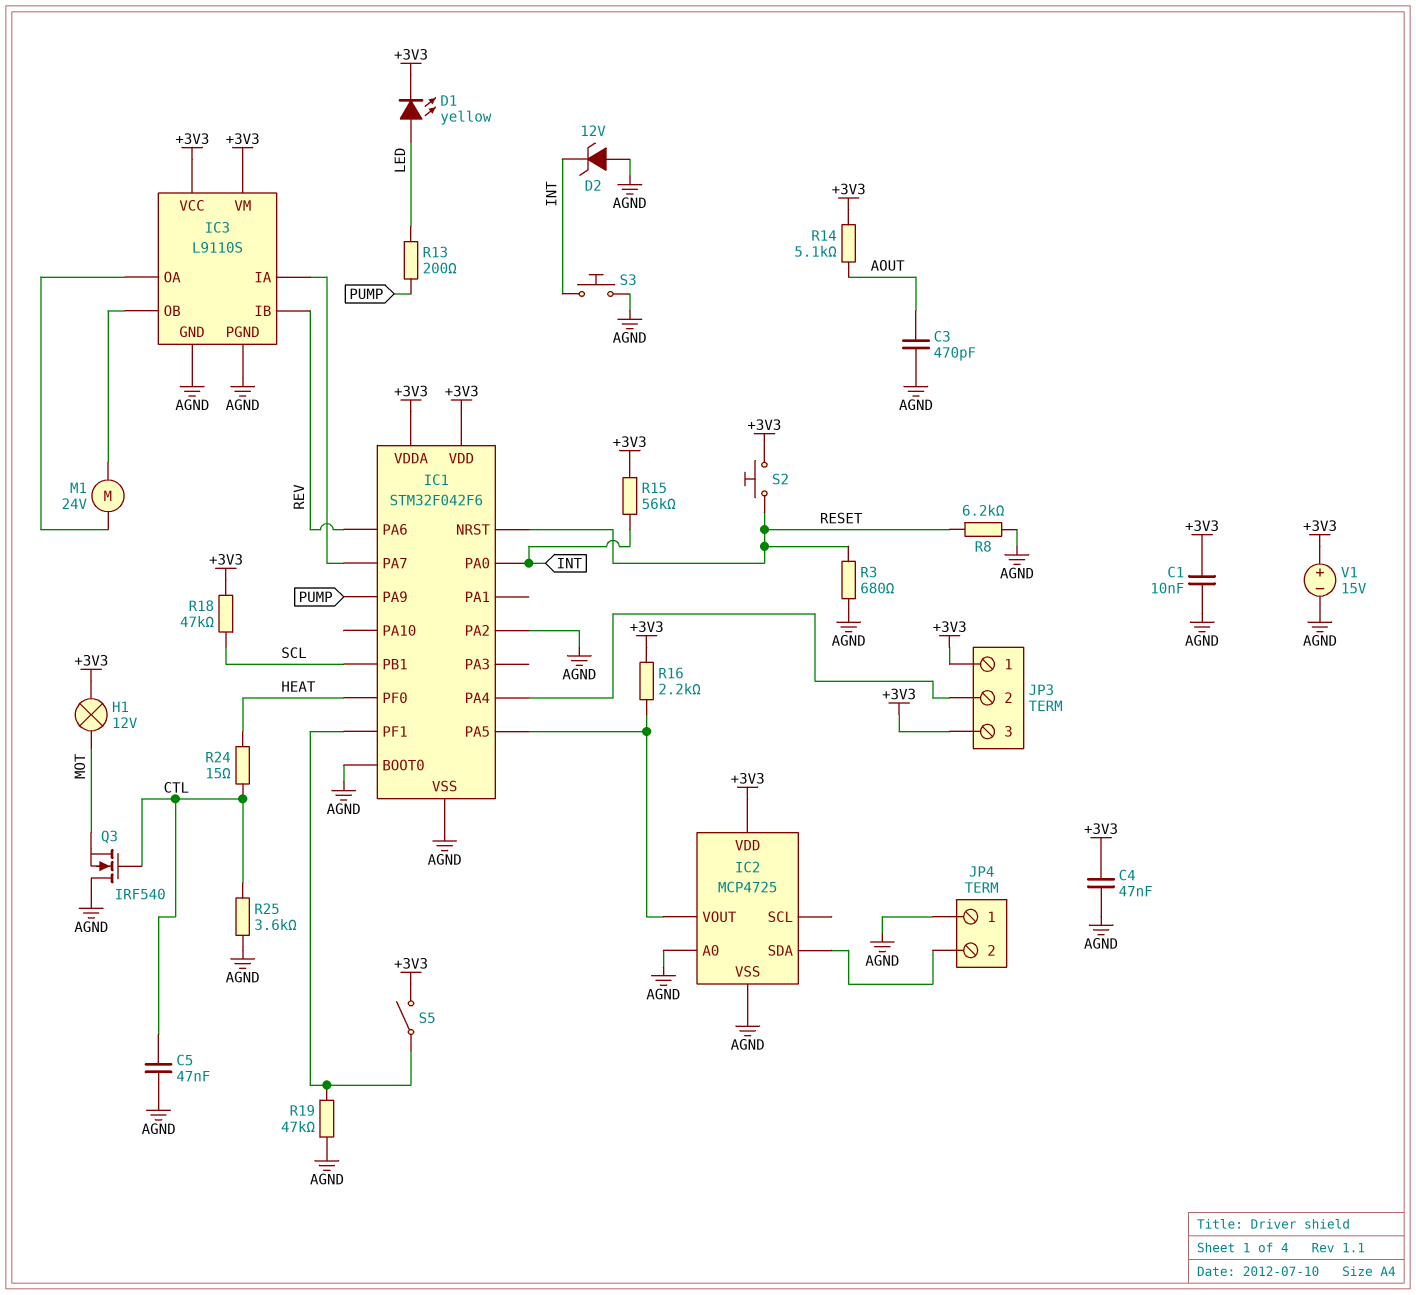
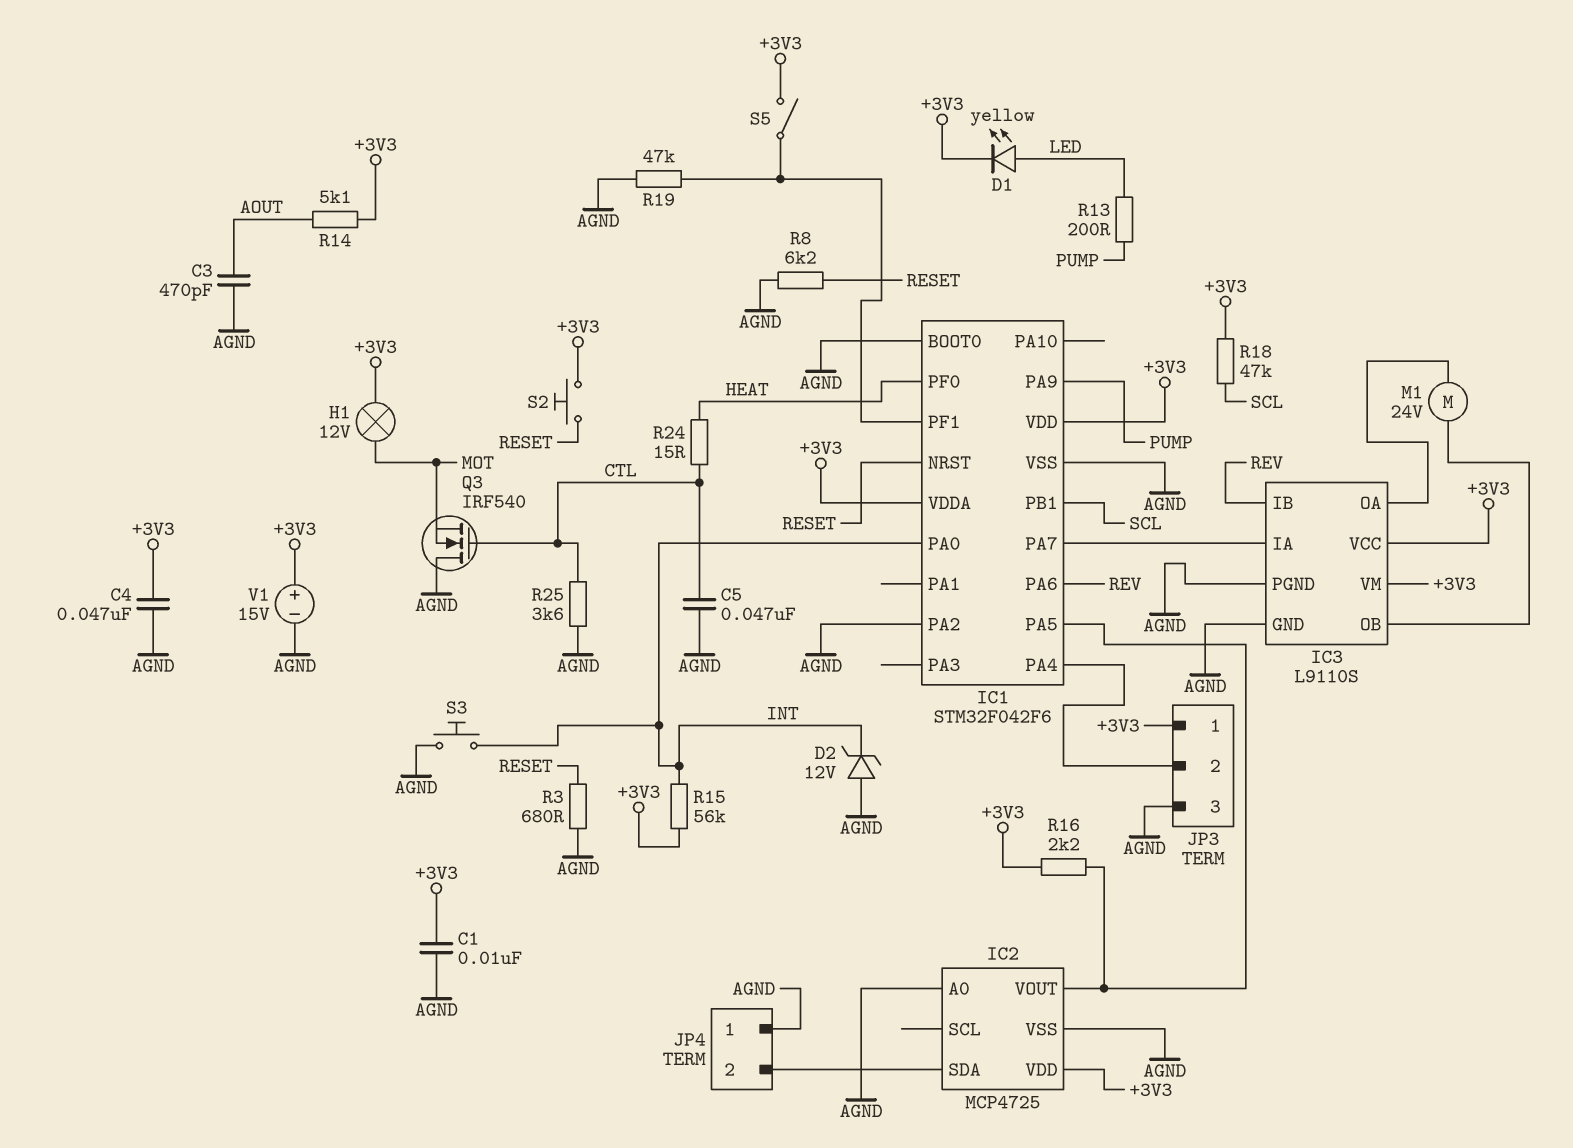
JP3 pin 3: +3V3 -> AGND

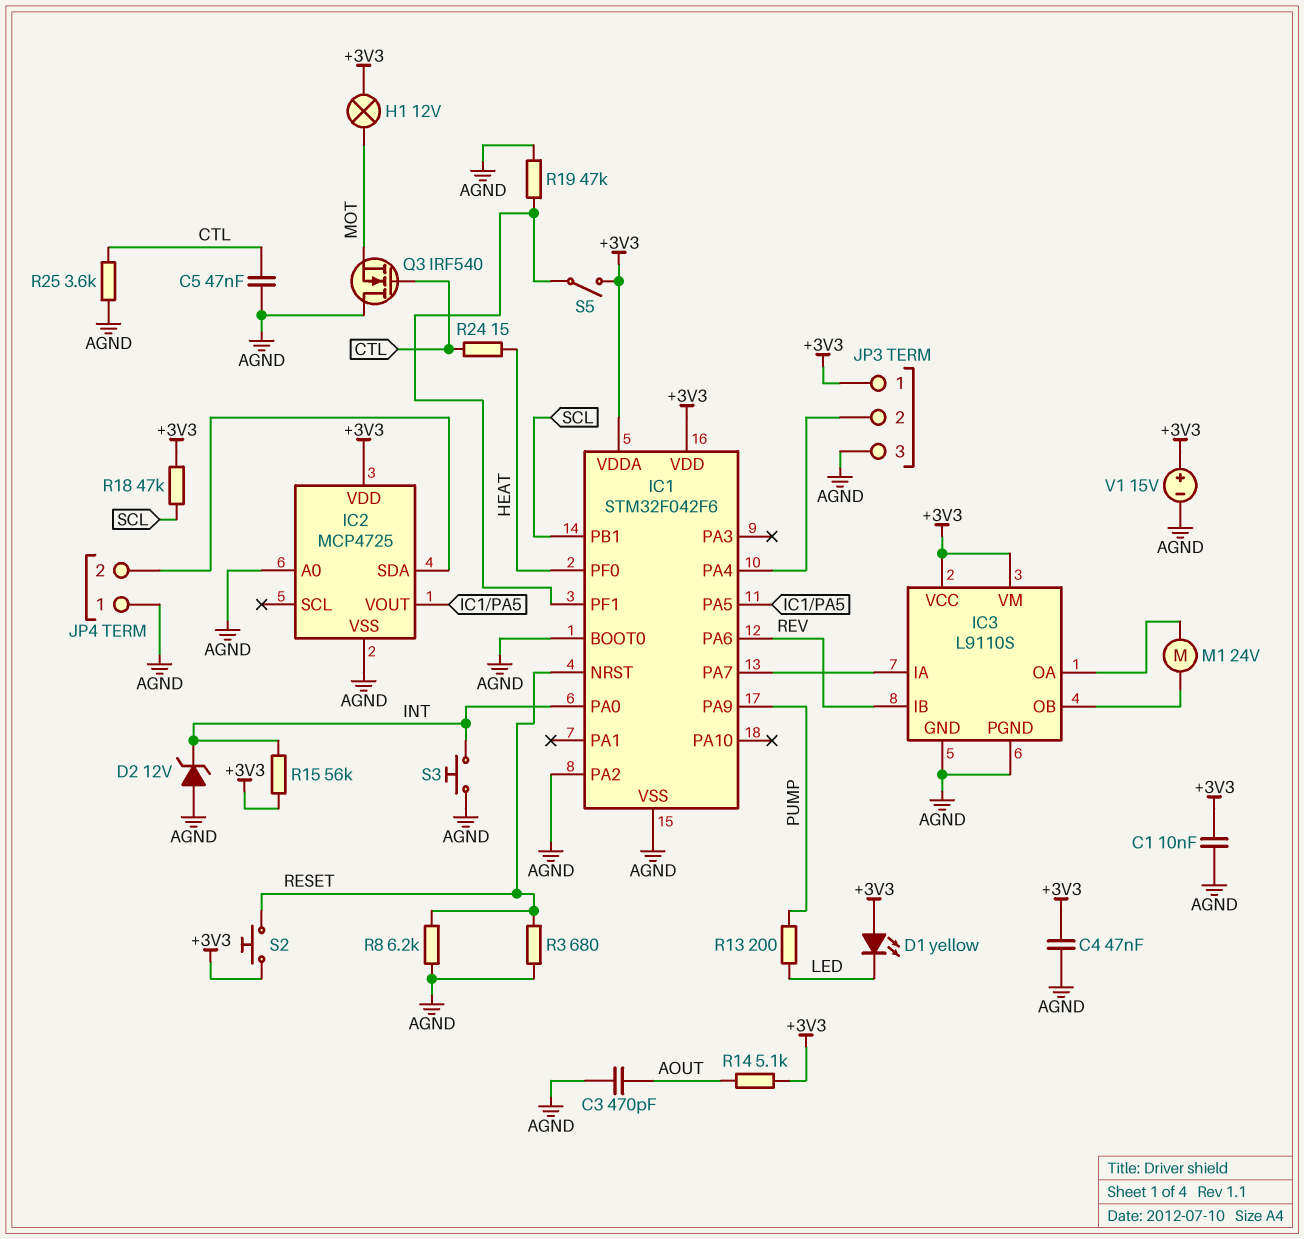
D1: LED yellow (A LED, K +3V3) -> LED yellow (A +3V3, K LED)
R16: 2.2k (+3V3, IC1/PA5) -> none

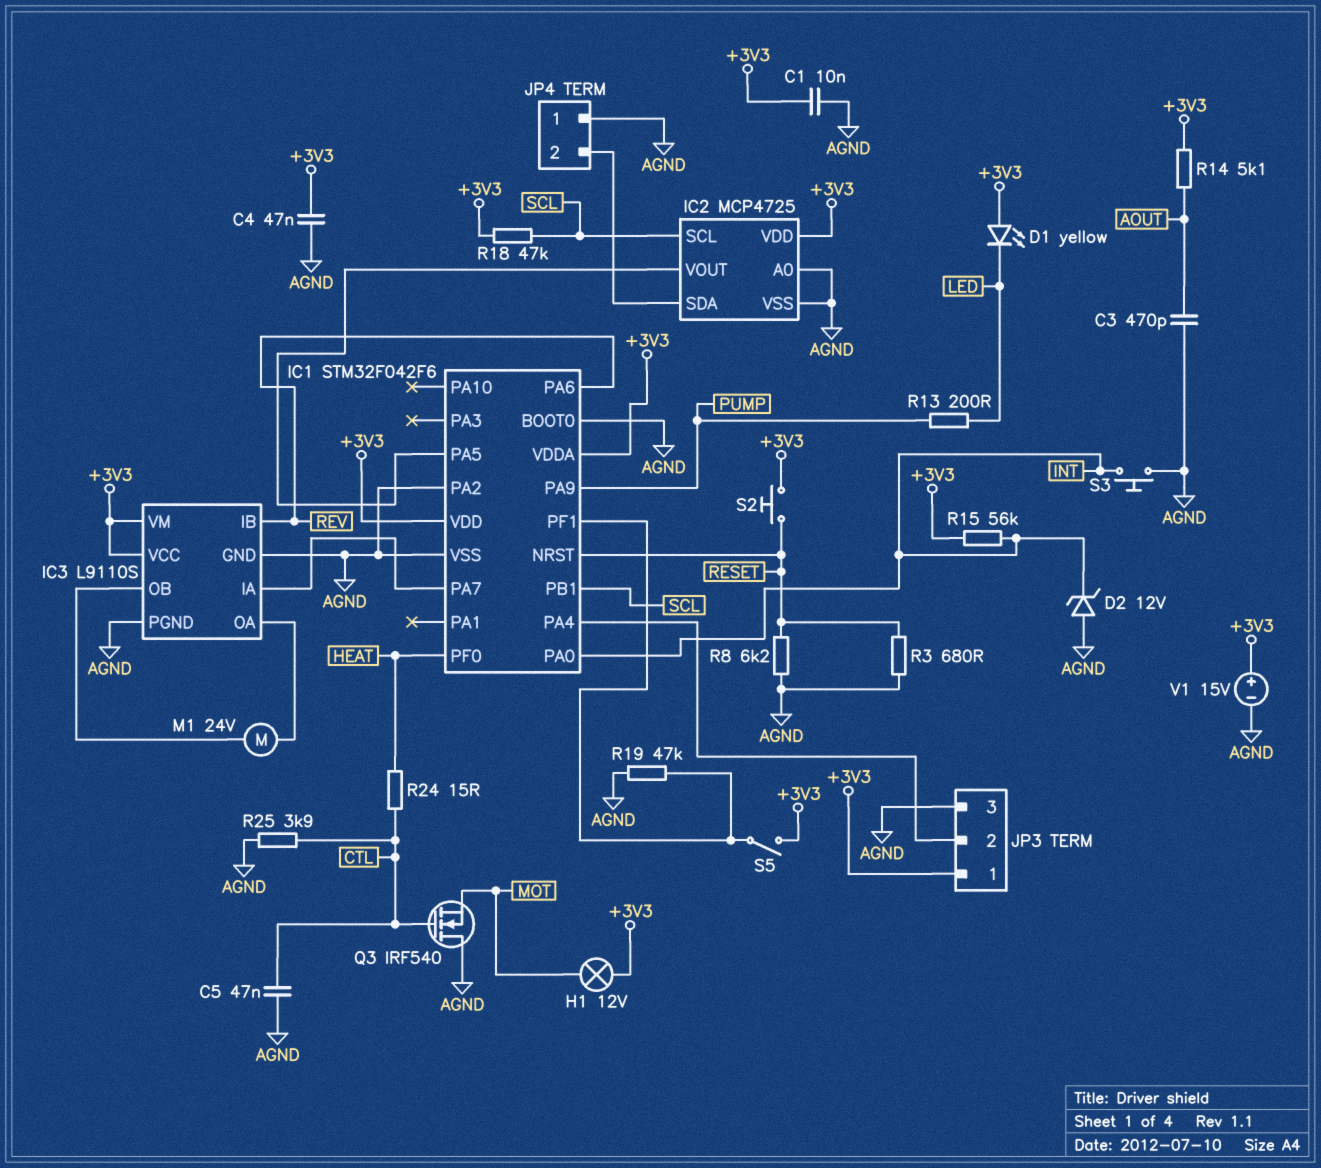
IC2 pin SCL: none -> SCL
R25: 3.6k (AGND, CTL) -> 3.9k (AGND, CTL)

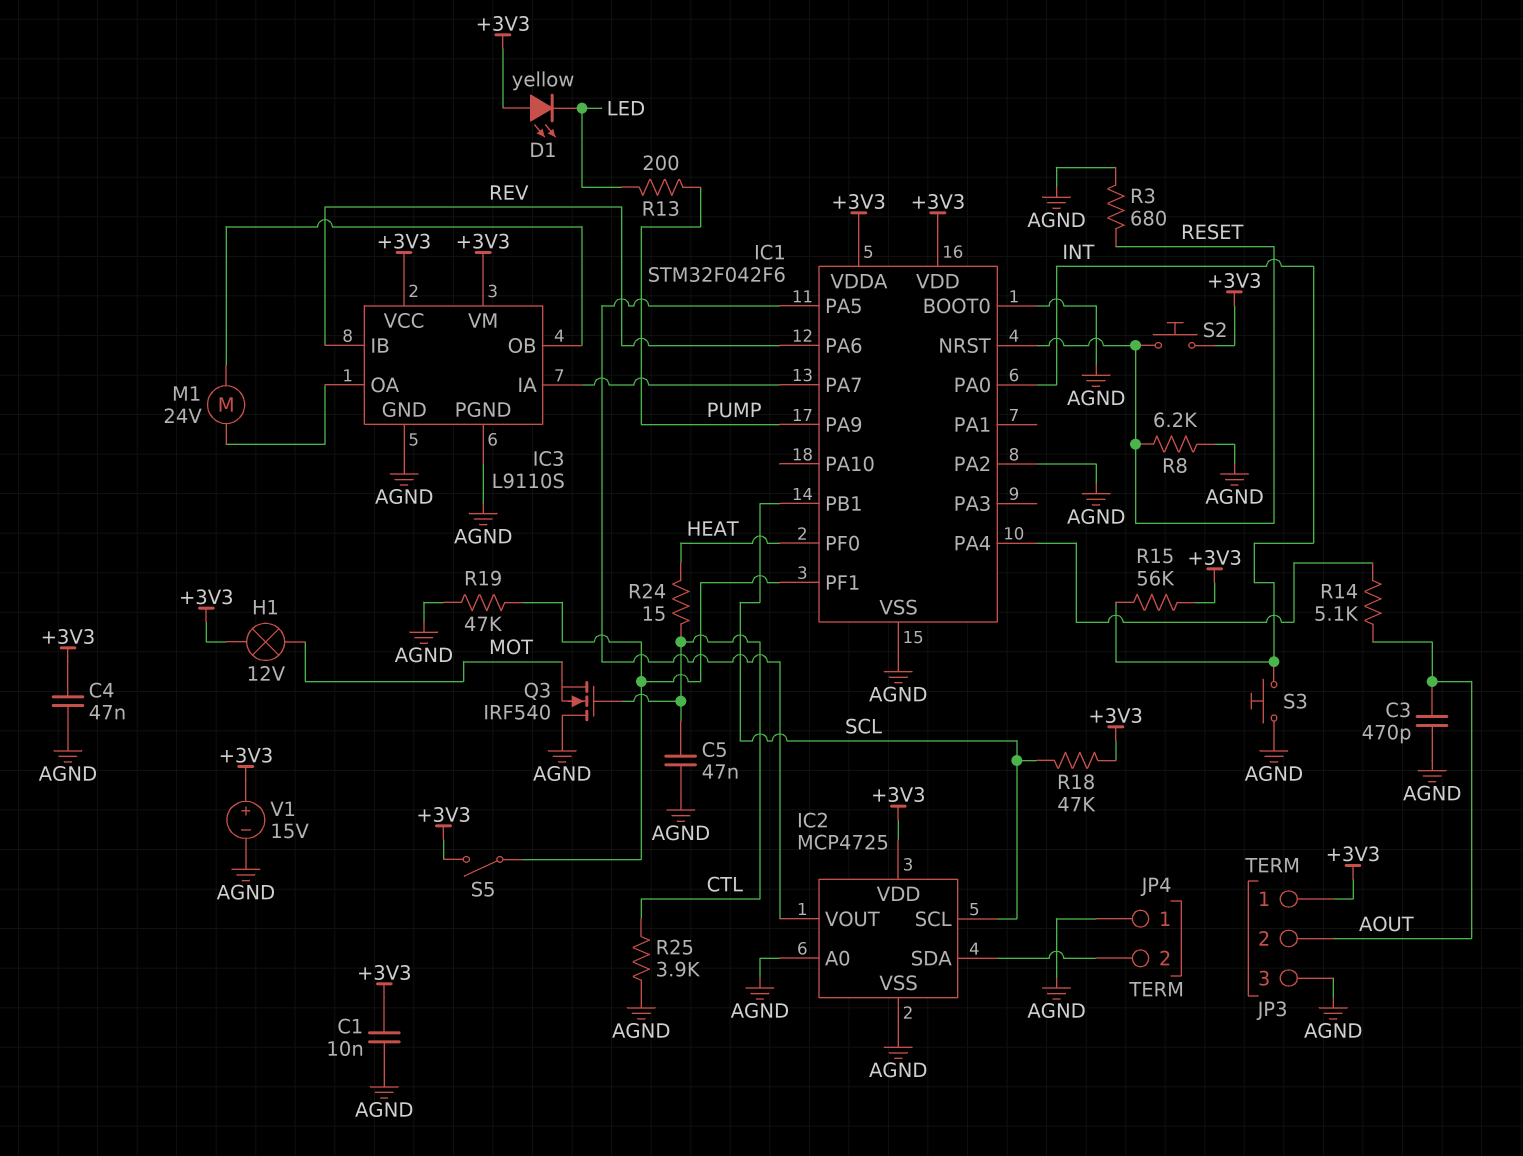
D2: zener 12V (A AGND, K INT) -> none
JP3 pin 2: IC1/PA4 -> AOUT
R14: 5.1k (+3V3, AOUT) -> 5.1k (AOUT, IC1/PA4)

